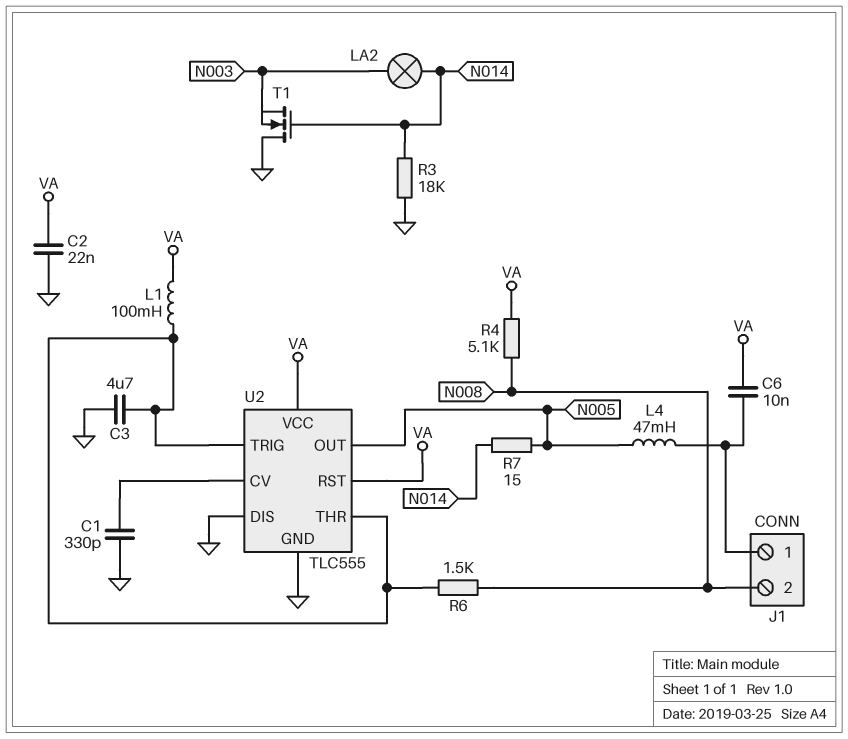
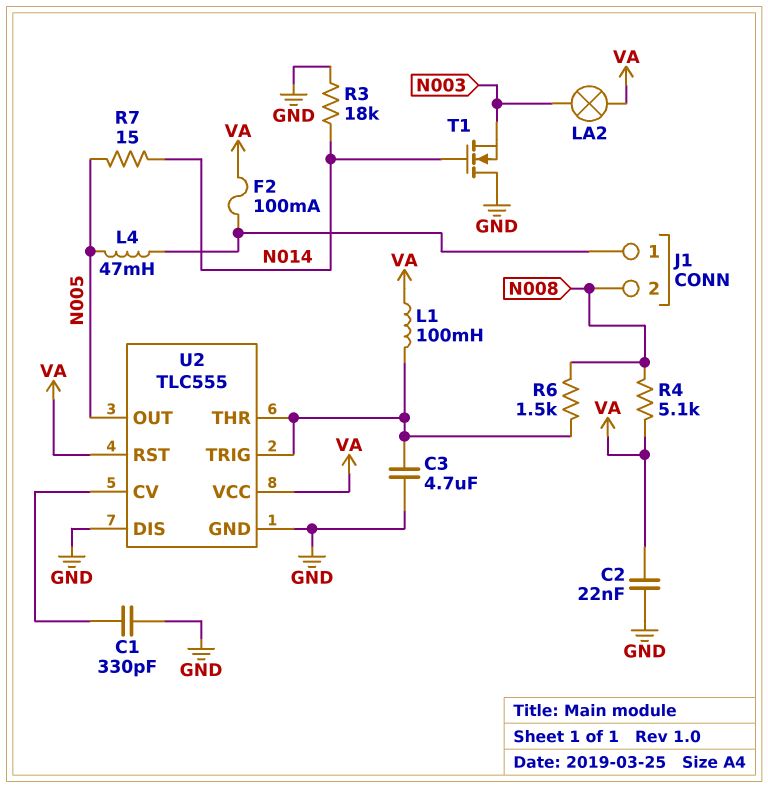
C6: 10nF (J1/1, VA) -> none
F2: none -> 100mA (J1/1, VA)
LA2: lamp (N003, N014) -> lamp (N003, VA)

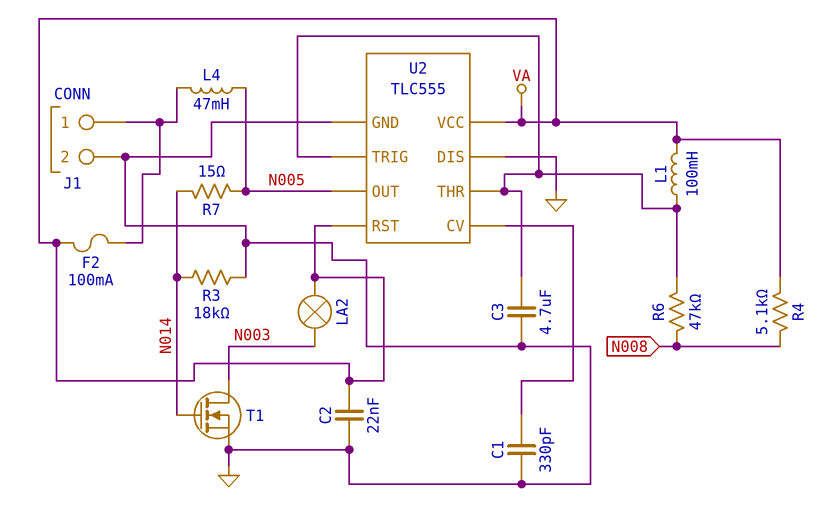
J1 pin 2: N008 -> GND
R6: 1.5k (N008, U2/THR) -> 47k (N008, U2/THR)
T1: NMOS (G N014, D GND, S N003) -> NMOS (G N014, D N003, S GND)

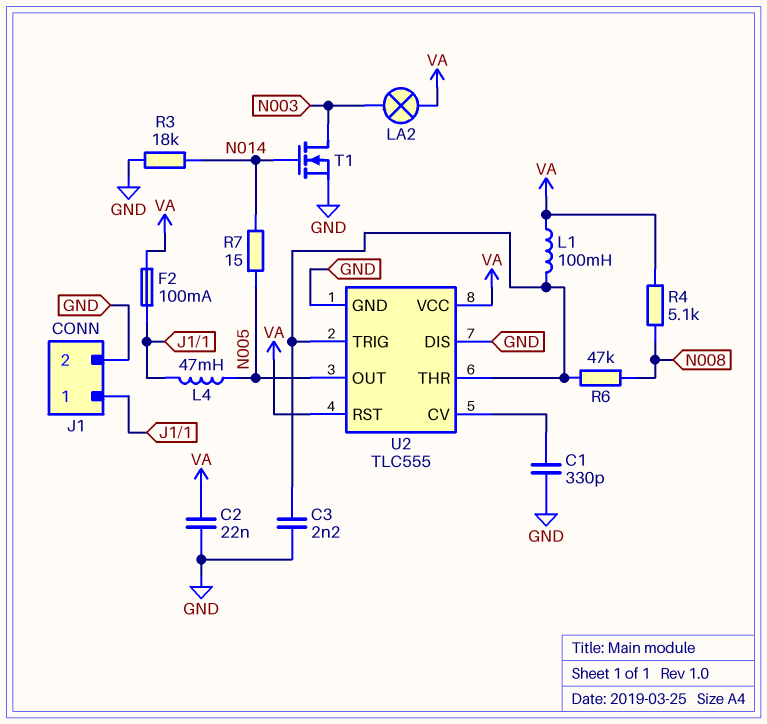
C3: 4.7uF (GND, U2/THR) -> 2.2nF (GND, U2/THR)

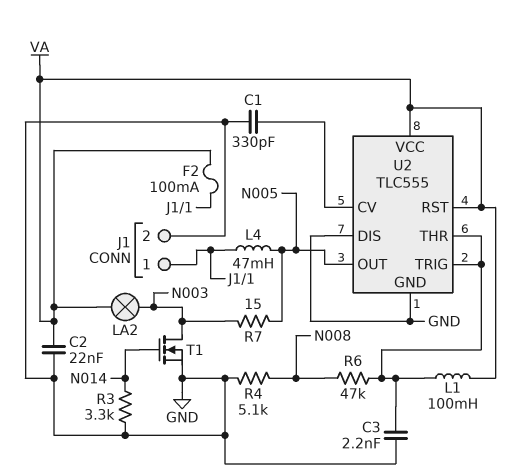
R3: 18k (GND, N014) -> 3.3k (GND, N014)
R4: 5.1k (N008, VA) -> 5.1k (GND, N008)
R7: 15 (N005, N014) -> 15 (N003, N005)

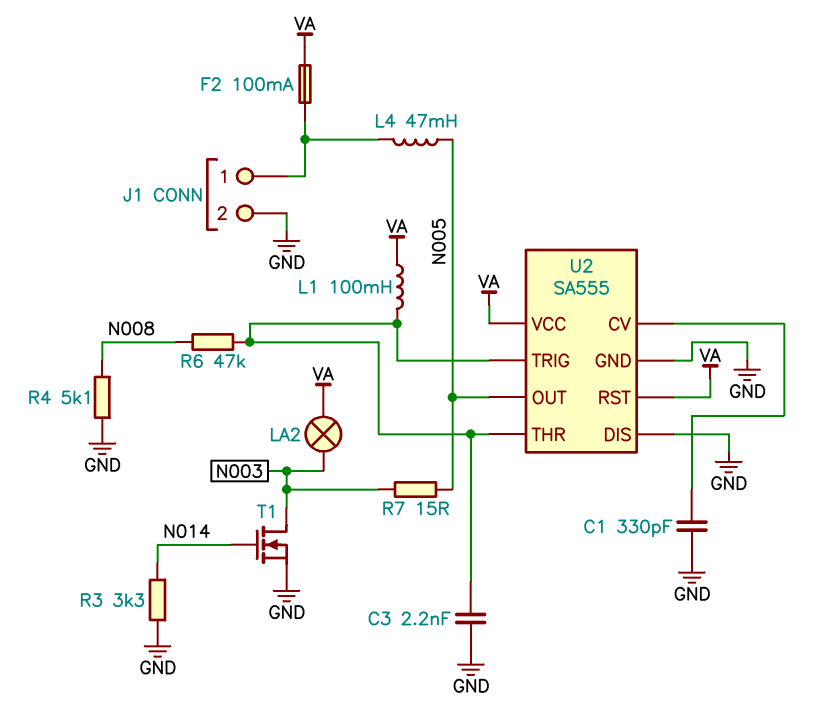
C2: 22nF (GND, VA) -> none
U2: TLC555 -> SA555

